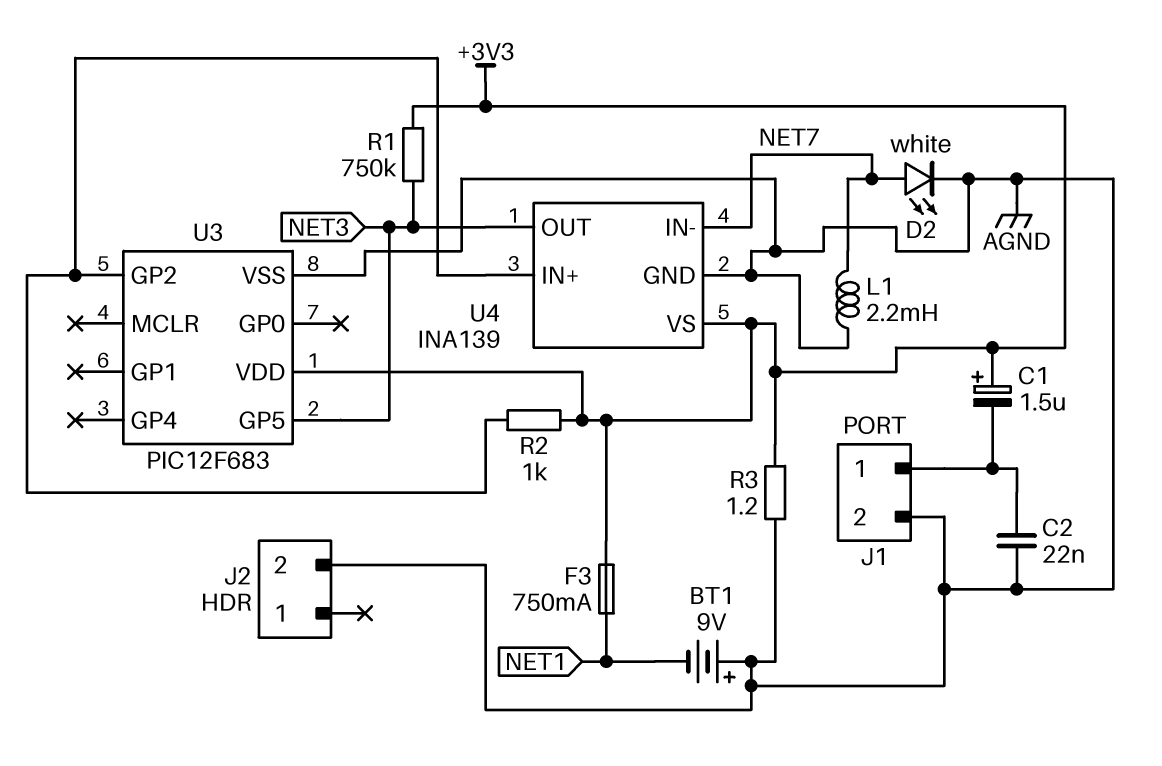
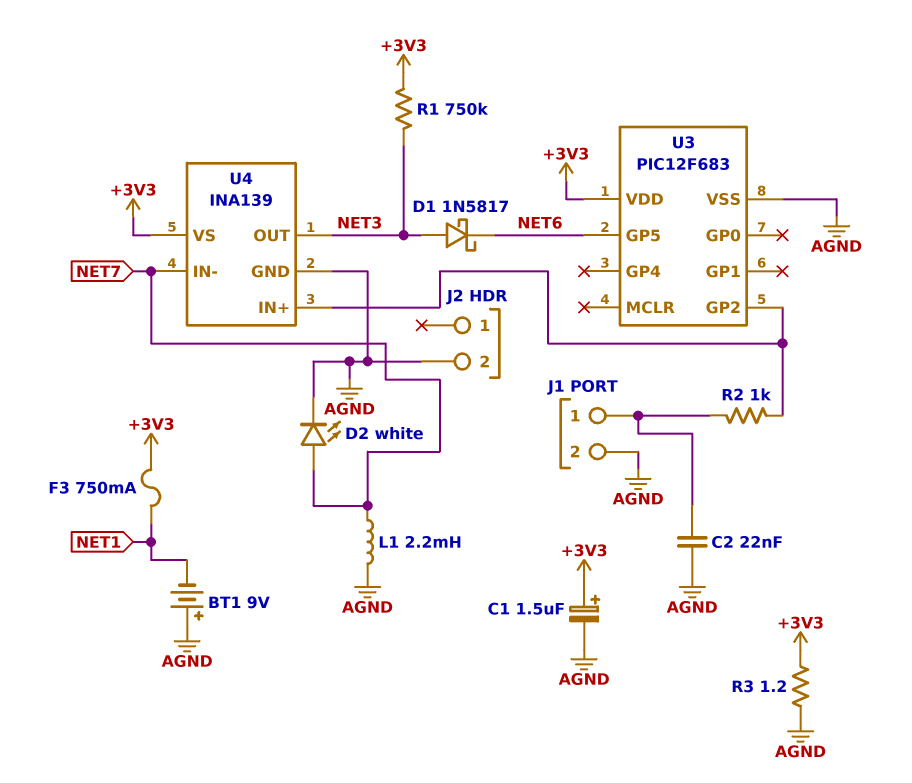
C1: 1.5uF (plus +3V3, minus J1/1) -> 1.5uF (plus +3V3, minus AGND)
D1: none -> schottky 1N5817 (A NET3, K NET6)
R2: 1k (+3V3, U3/GP2) -> 1k (J1/1, U3/GP2)
U3 pin GP5: NET3 -> NET6

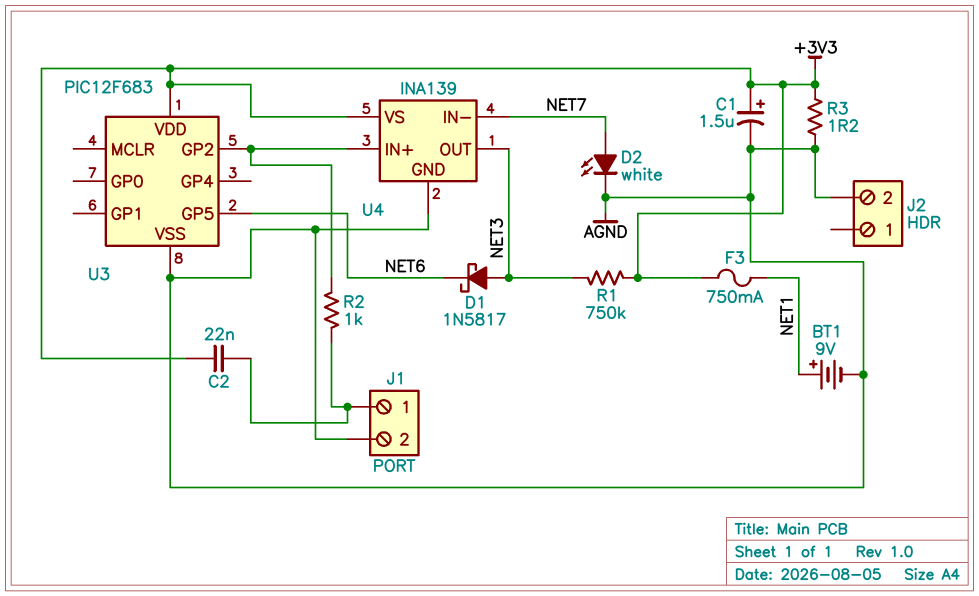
BT1: 9V (plus AGND, minus NET1) -> 9V (plus NET1, minus AGND)
C2: 22nF (AGND, J1/1) -> 22nF (+3V3, J1/1)
L1: 2.2mH (AGND, NET7) -> none

